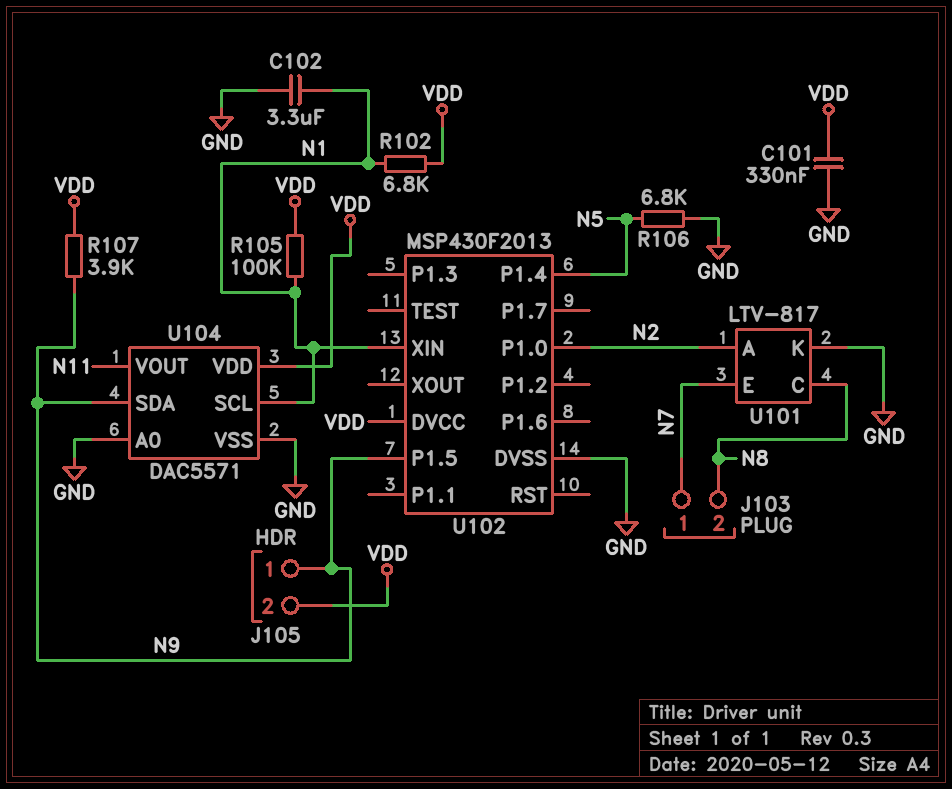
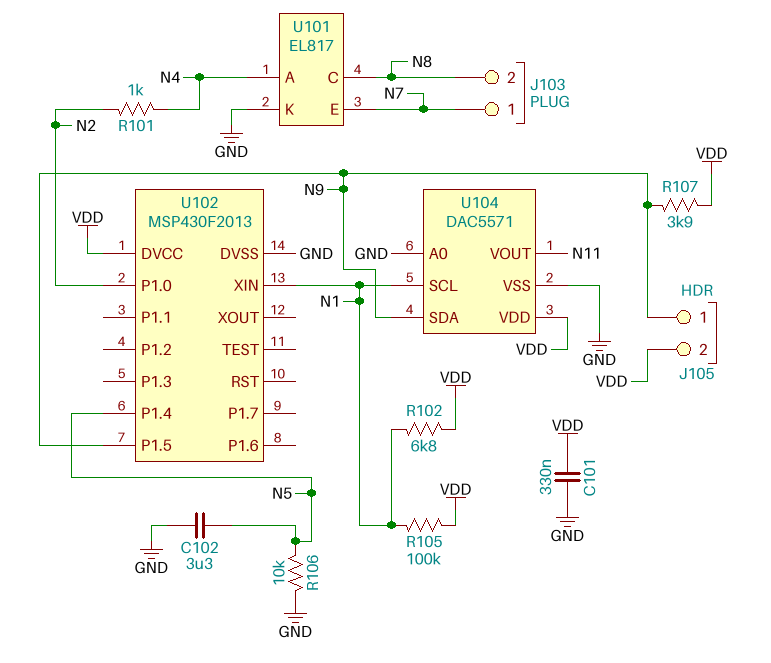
C102: 3.3uF (GND, N1) -> 3.3uF (GND, N5)
R101: none -> 1k (N2, N4)
R106: 6.8k (GND, N5) -> 10k (GND, N5)
U101: LTV-817 -> EL817
U101 pin A: N2 -> N4

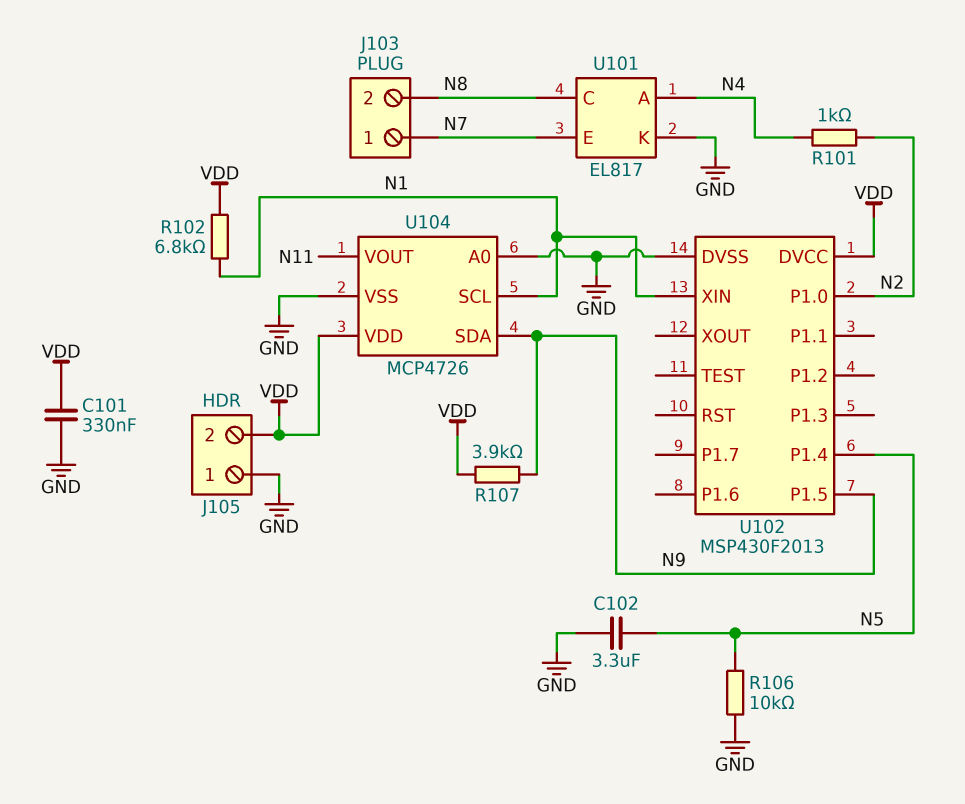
J105 pin 1: N9 -> GND
R105: 100k (N1, VDD) -> none
U104: DAC5571 -> MCP4726

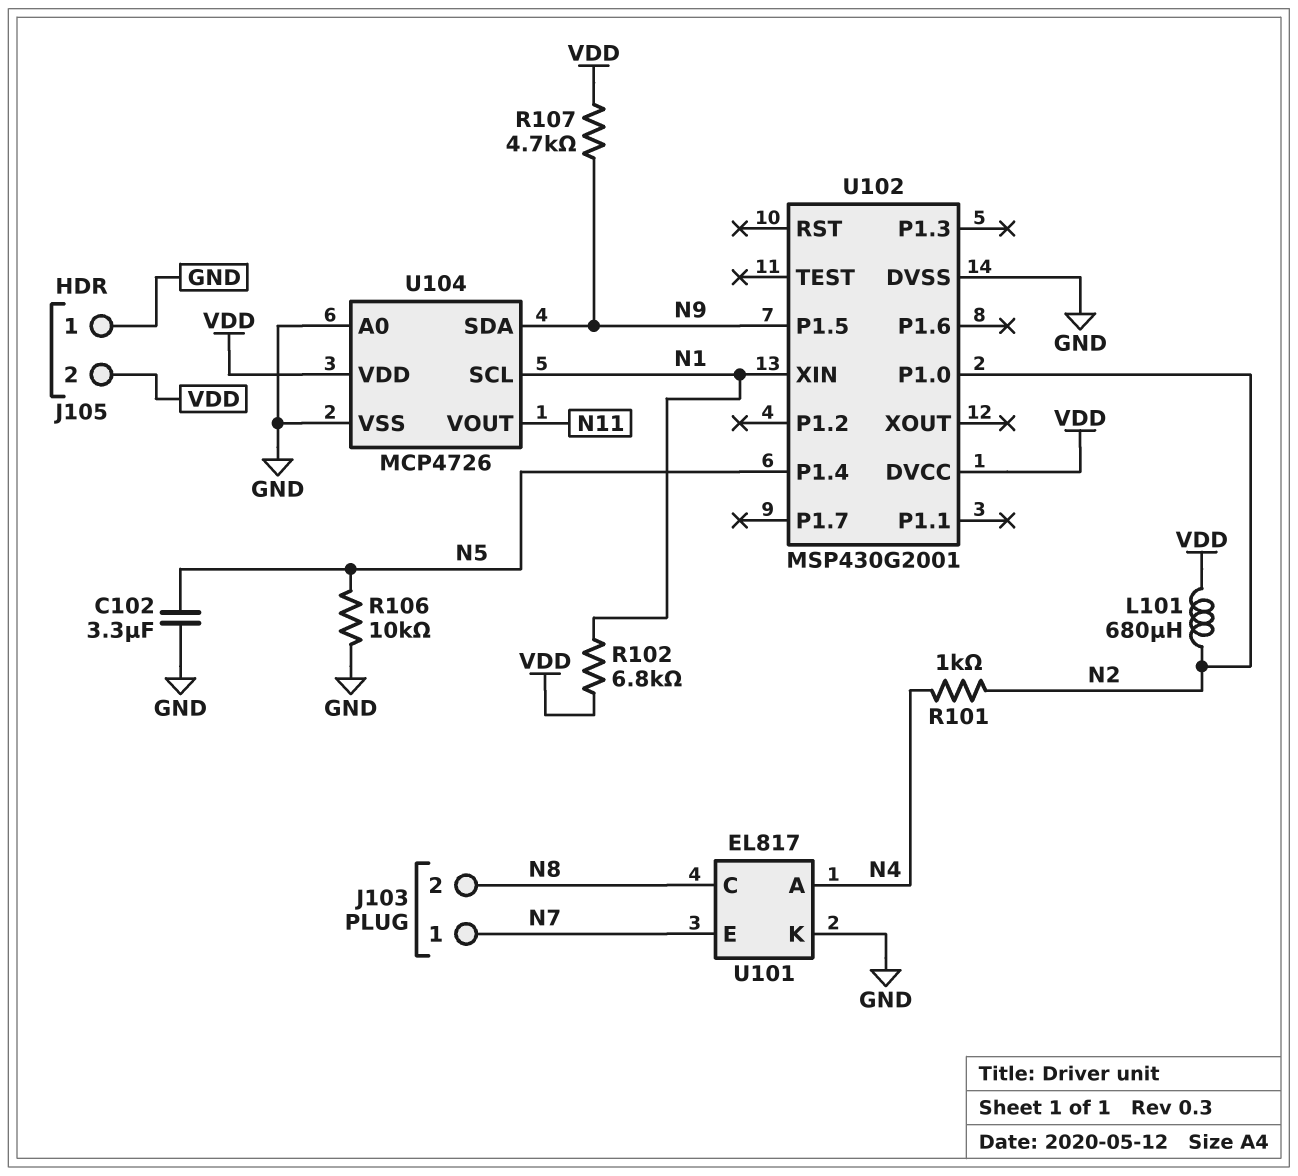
C101: 330nF (GND, VDD) -> none
L101: none -> 680uH (N2, VDD)
R107: 3.9k (N9, VDD) -> 4.7k (N9, VDD)
U102: MSP430F2013 -> MSP430G2001

